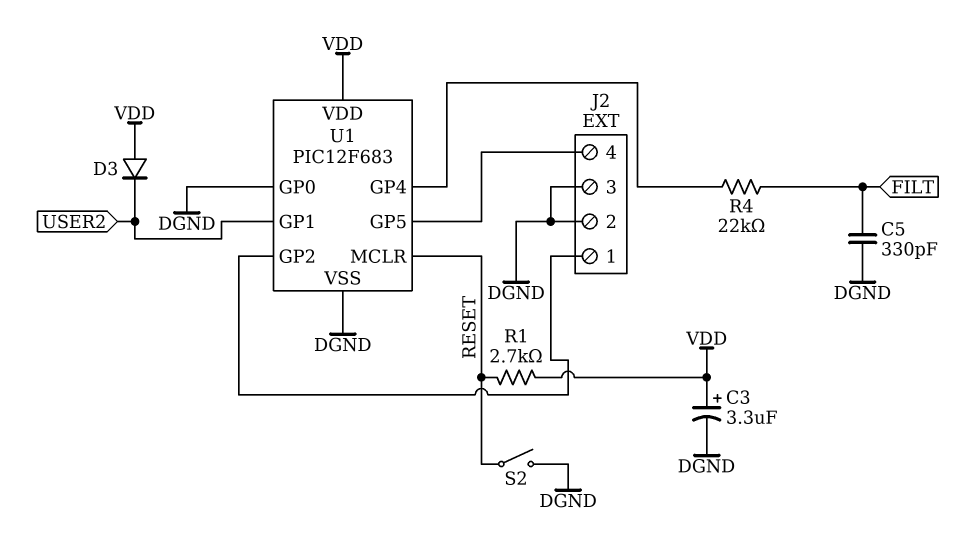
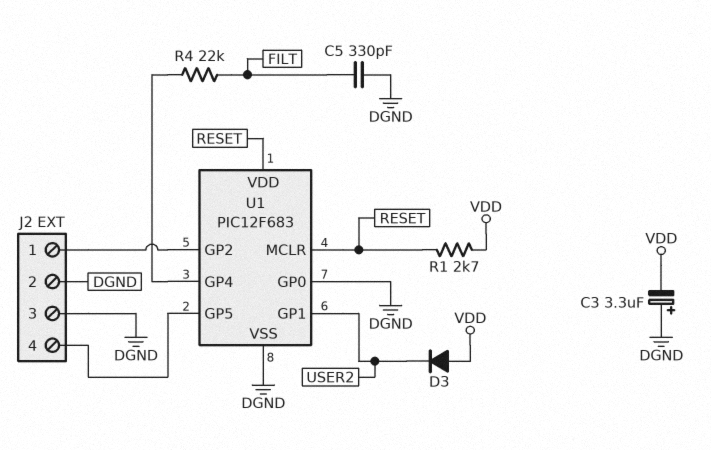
C3: 3.3uF (plus VDD, minus DGND) -> 3.3uF (plus DGND, minus VDD)
S2: switch (DGND, RESET) -> none
U1 pin VDD: VDD -> RESET

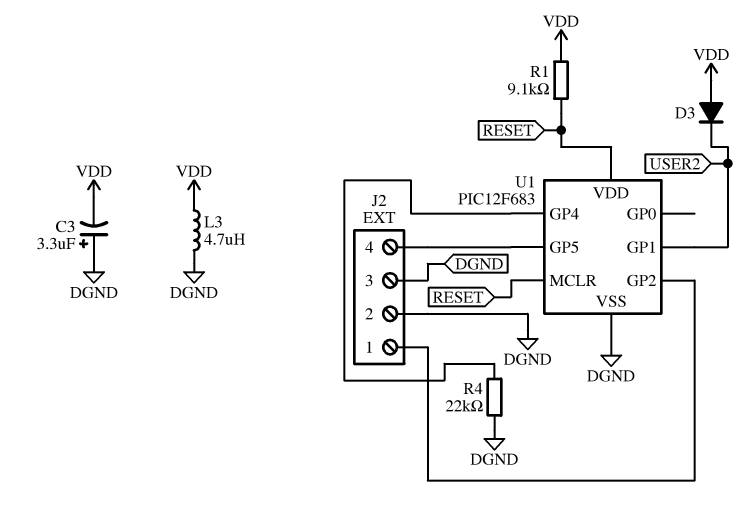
C5: 330pF (DGND, FILT) -> none
L3: none -> 4.7uH (DGND, VDD)
R1: 2.7k (RESET, VDD) -> 9.1k (RESET, VDD)
R4: 22k (FILT, U1/GP4) -> 22k (DGND, U1/GP4)
U1 pin GP0: DGND -> none

